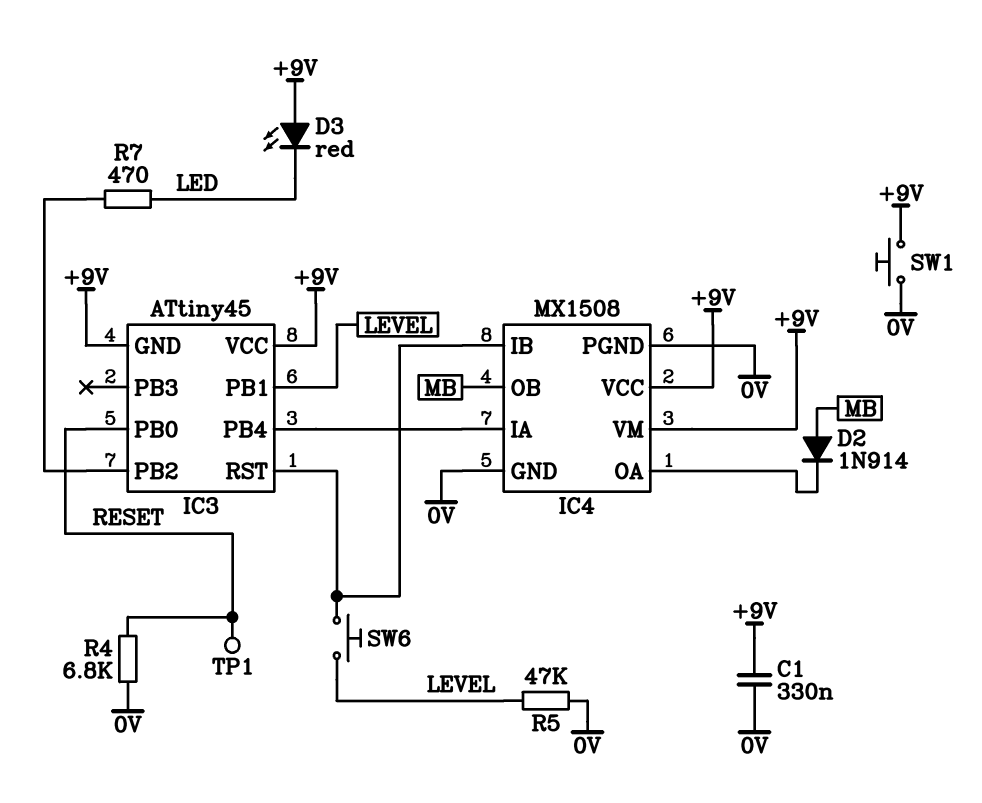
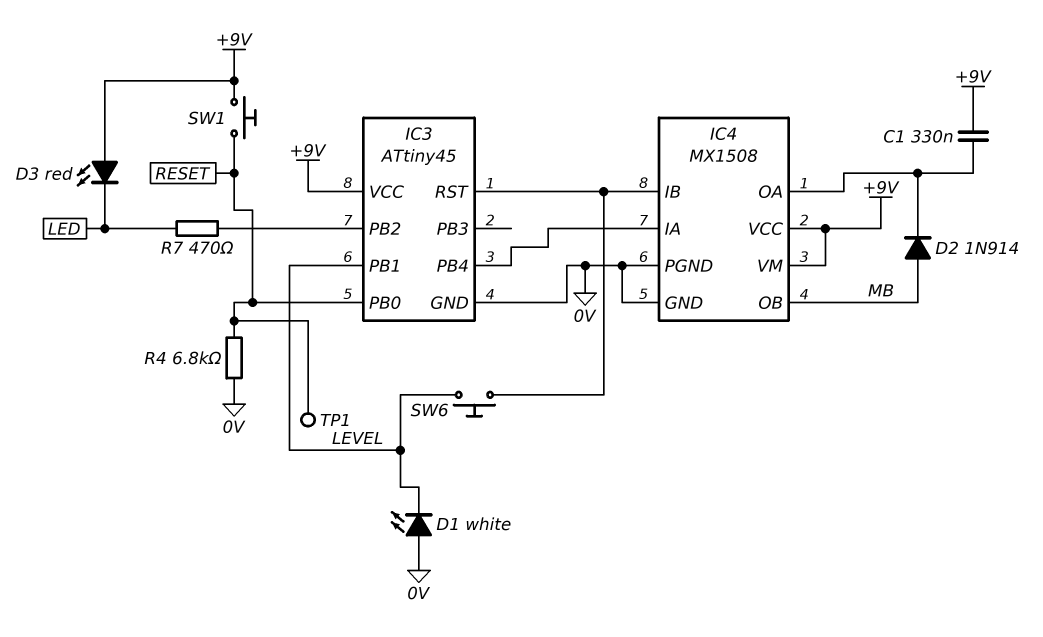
C1: 330nF (+9V, 0V) -> 330nF (+9V, IC4/OA)
D1: none -> LED white (A 0V, K LEVEL)
IC3 pin GND: +9V -> 0V
R5: 47k (0V, LEVEL) -> none
SW1: button (+9V, 0V) -> button (+9V, RESET)

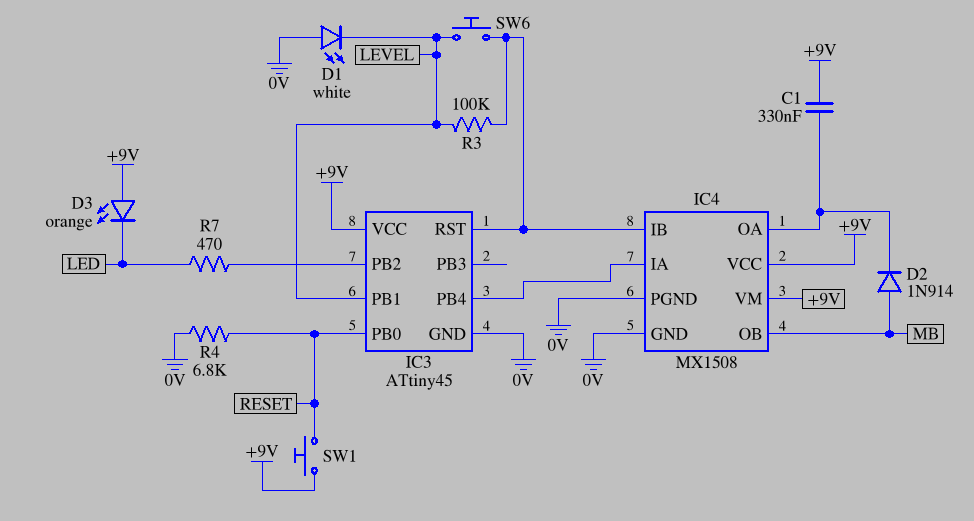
D3: LED red (A +9V, K LED) -> LED orange (A +9V, K LED)
R3: none -> 100k (IC3/RST, LEVEL)
TP1: test point (RESET) -> none

